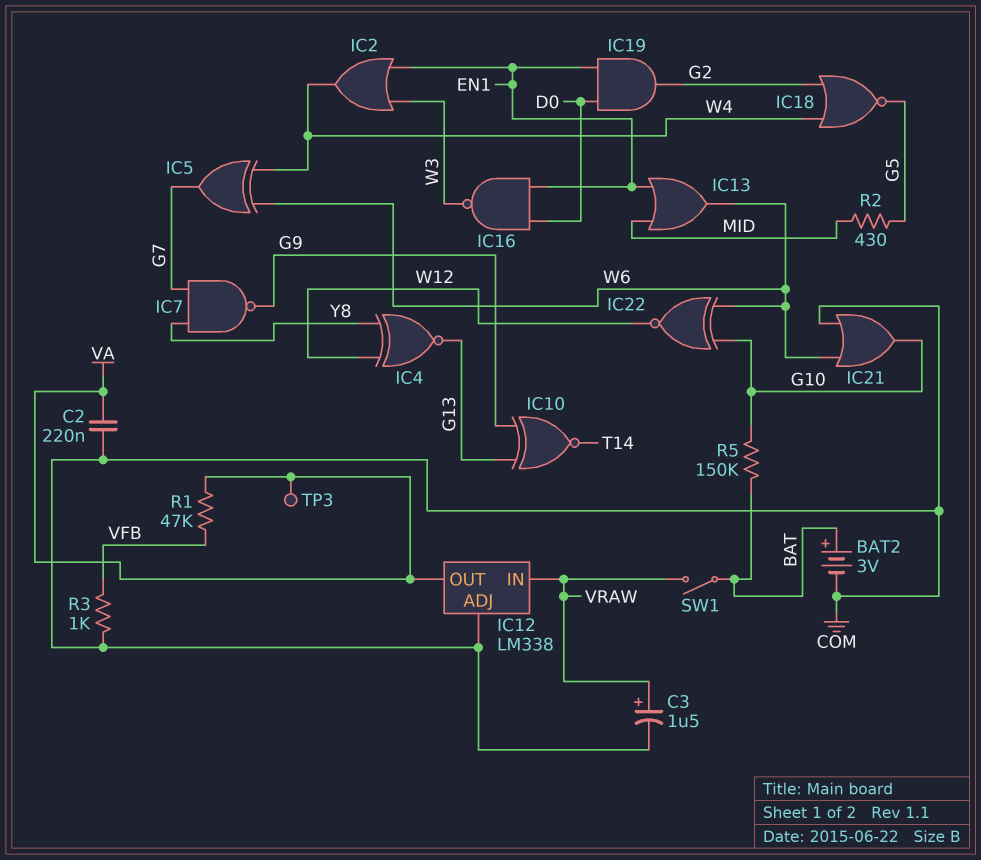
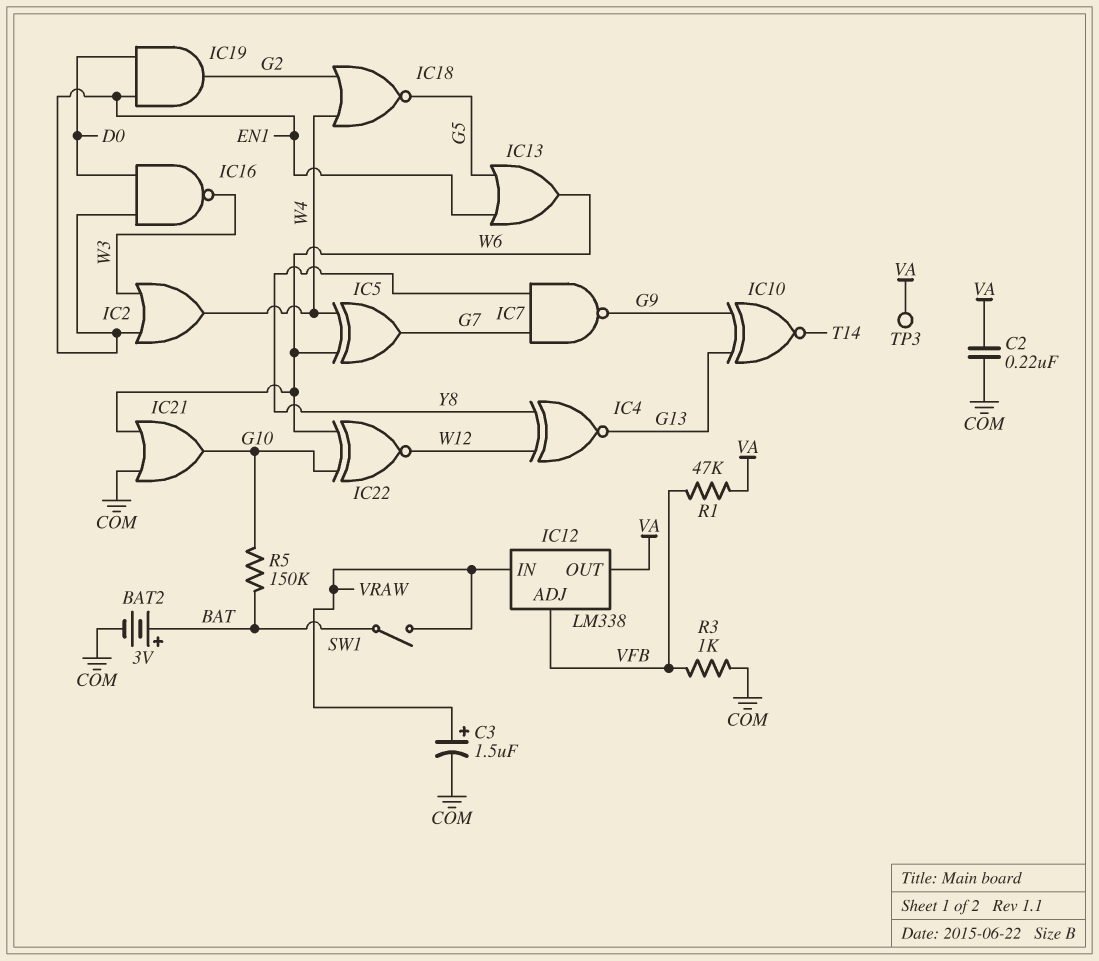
IC12 pin ADJ: COM -> VFB
IC13: OR (in EN1, in MID, out W6) -> OR (in EN1, in G5, out W6)
R2: 430 (G5, MID) -> none

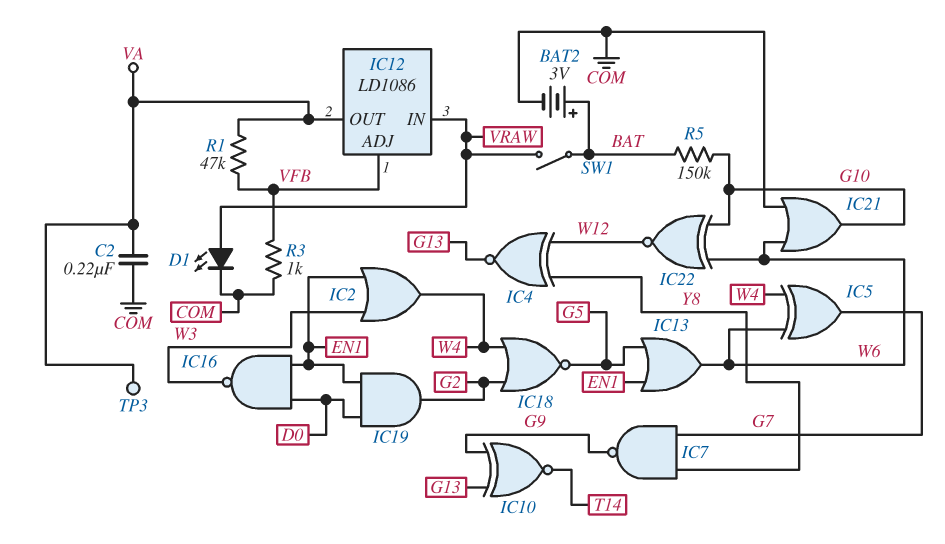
C3: 1.5uF (plus VRAW, minus COM) -> none
D1: none -> LED (A VRAW, K COM)
IC12: LM338 -> LD1086

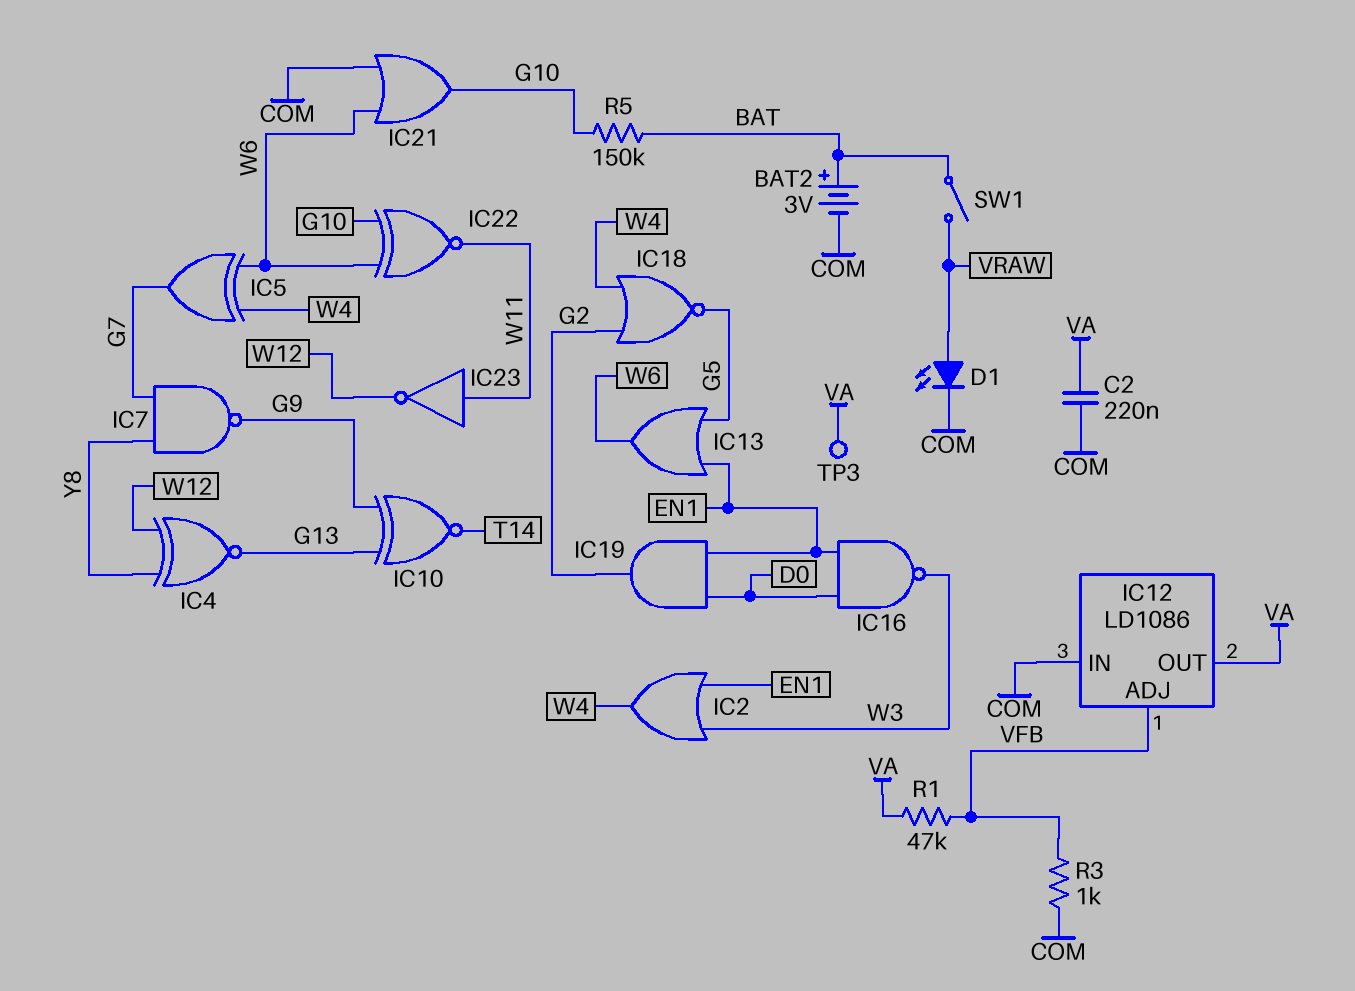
IC12 pin IN: VRAW -> COM
IC22: XNOR (in G10, in W6, out W12) -> XNOR (in G10, in W6, out W11)
IC23: none -> NOT (in W11, out W12)

